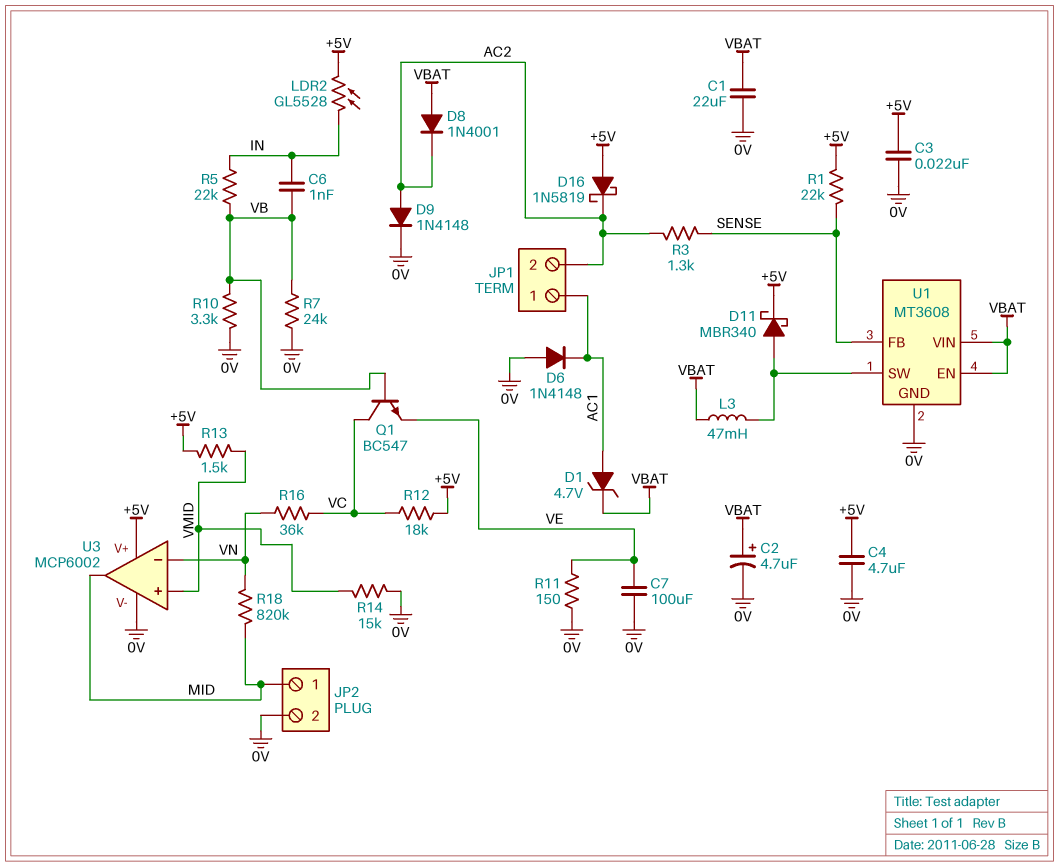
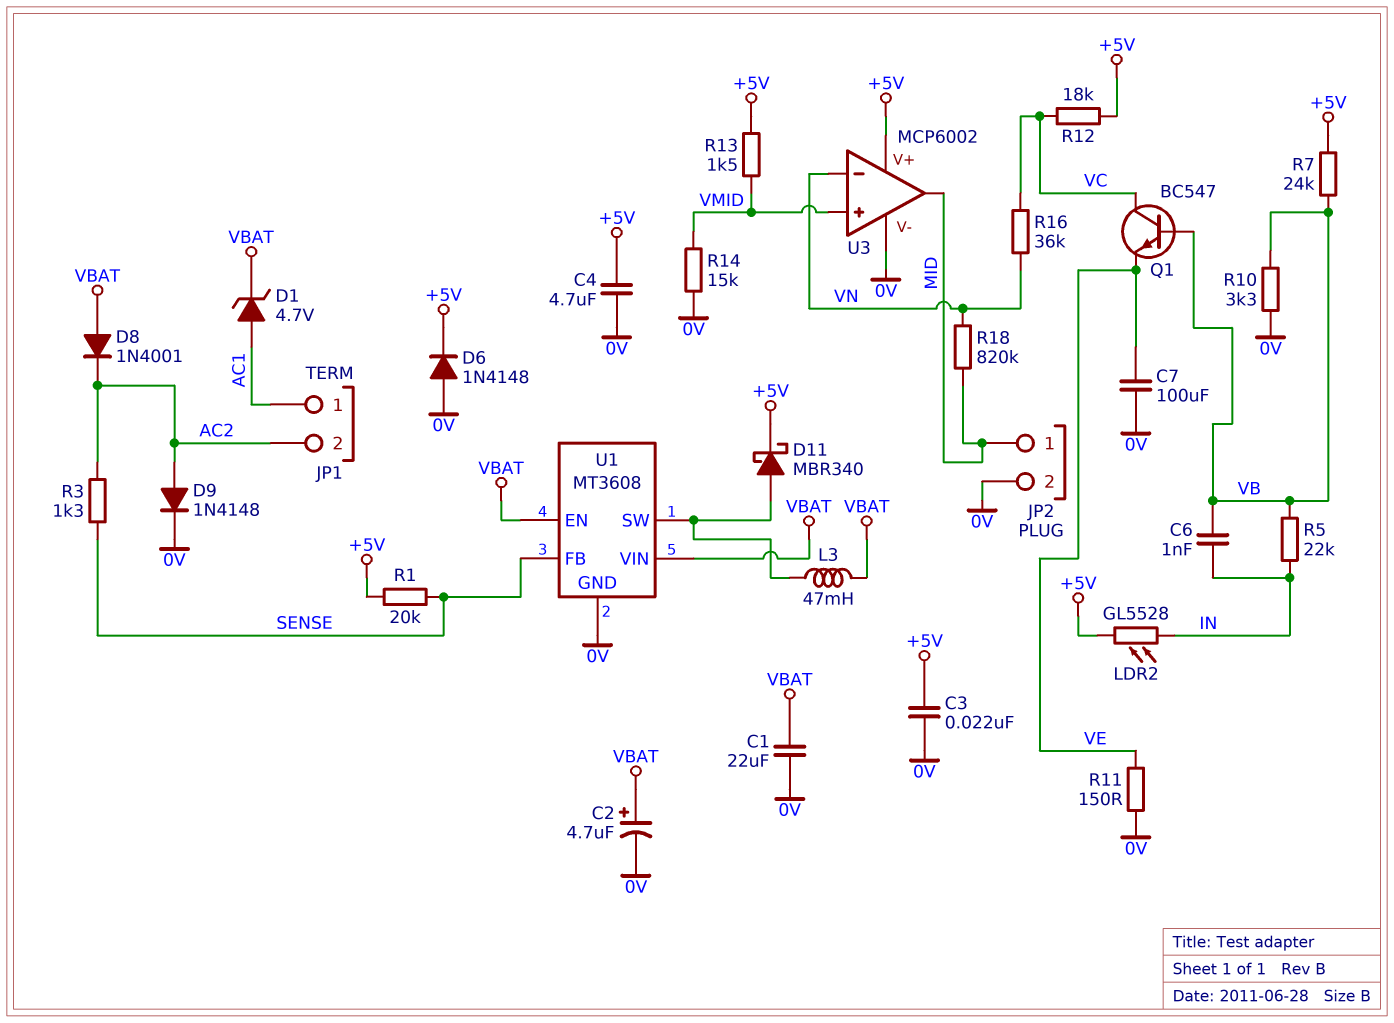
D6: diode 1N4148 (A 0V, K AC1) -> diode 1N4148 (A 0V, K +5V)
D16: schottky 1N5819 (A +5V, K AC2) -> none
R1: 22k (+5V, SENSE) -> 20k (+5V, SENSE)
R7: 24k (0V, VB) -> 24k (+5V, VB)

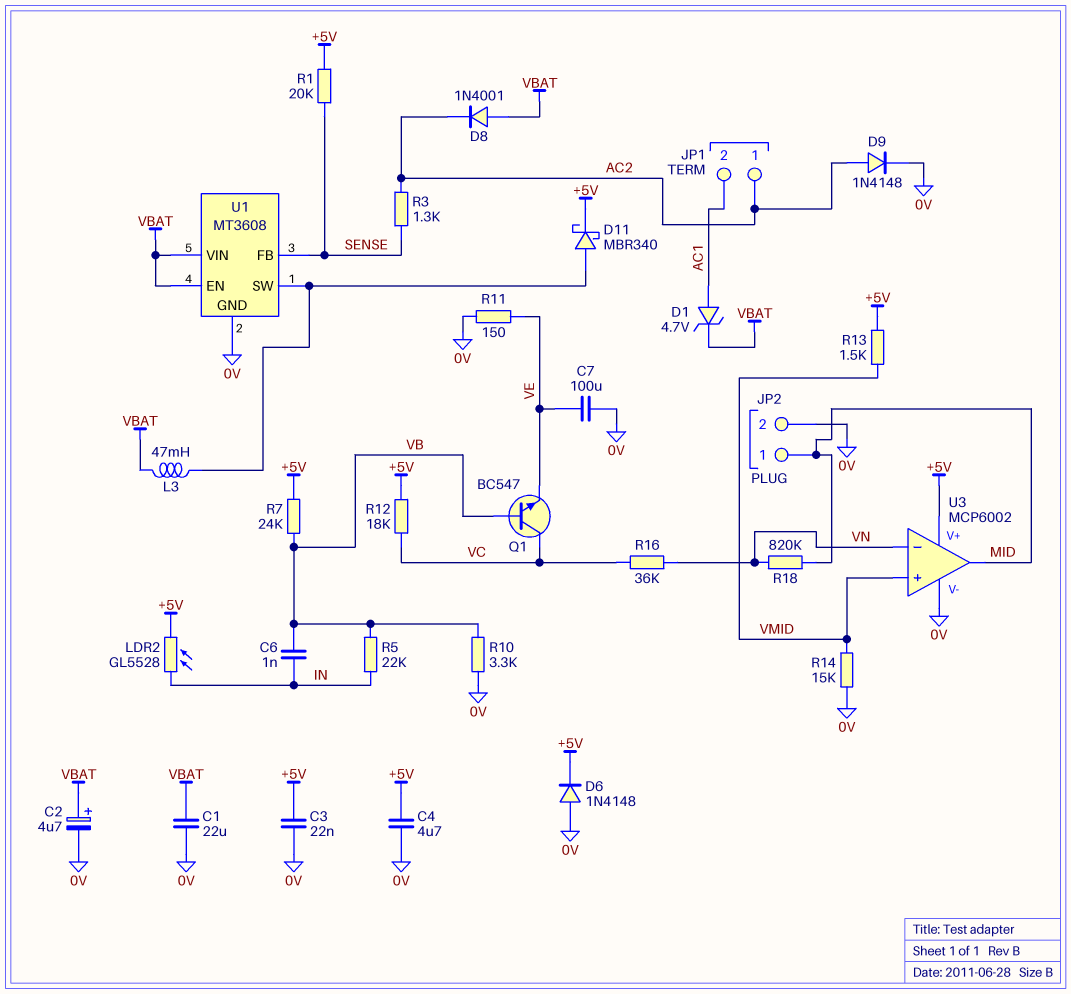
JP1 pin 1: AC1 -> AC2
JP1 pin 2: AC2 -> AC1

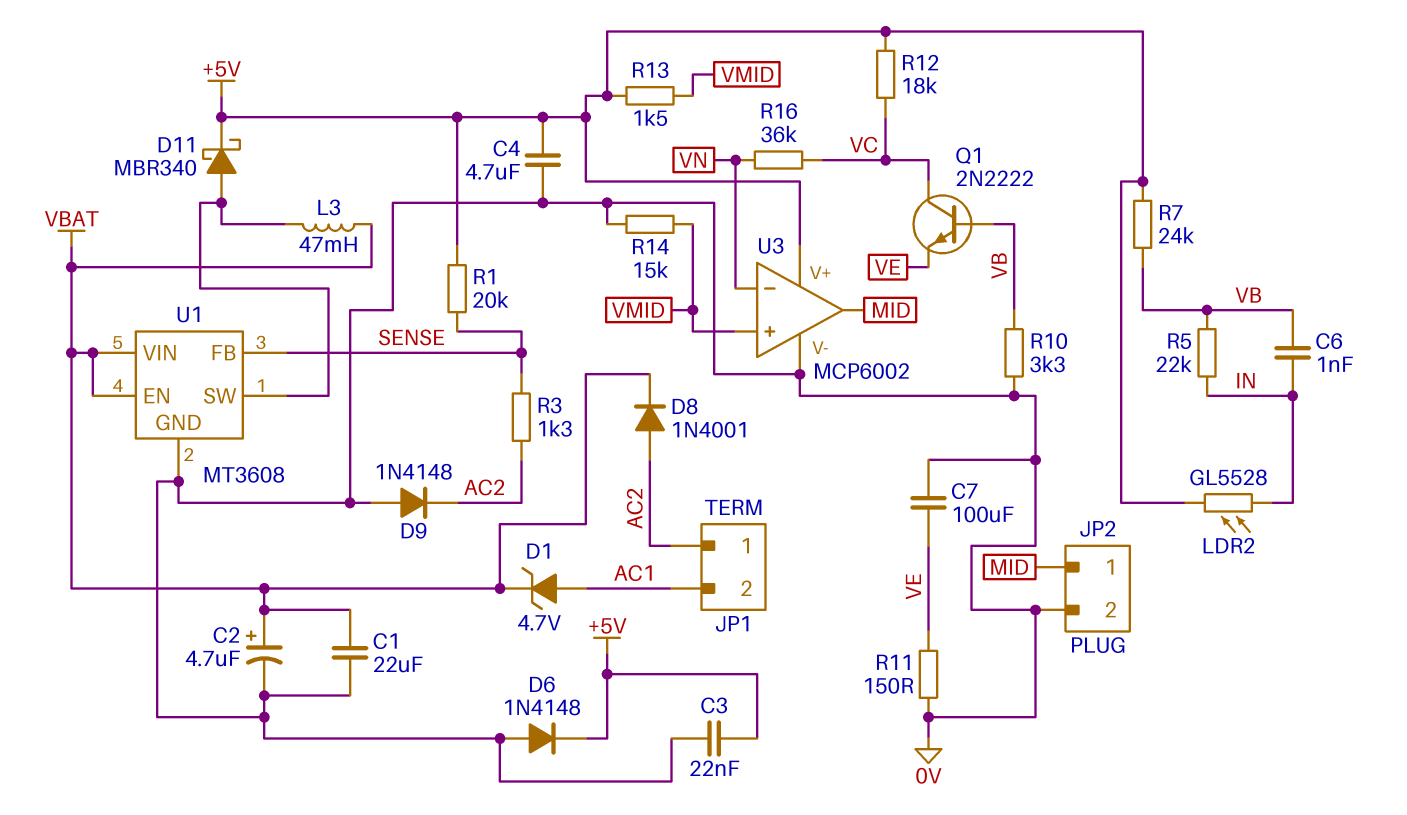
D8: diode 1N4001 (A VBAT, K AC2) -> diode 1N4001 (A AC2, K VBAT)
D9: diode 1N4148 (A AC2, K 0V) -> diode 1N4148 (A 0V, K AC2)
Q1: NPN BC547 (B VB, C VC, E VE) -> NPN 2N2222 (B VB, C VC, E VE)
R18: 820k (MID, VN) -> none

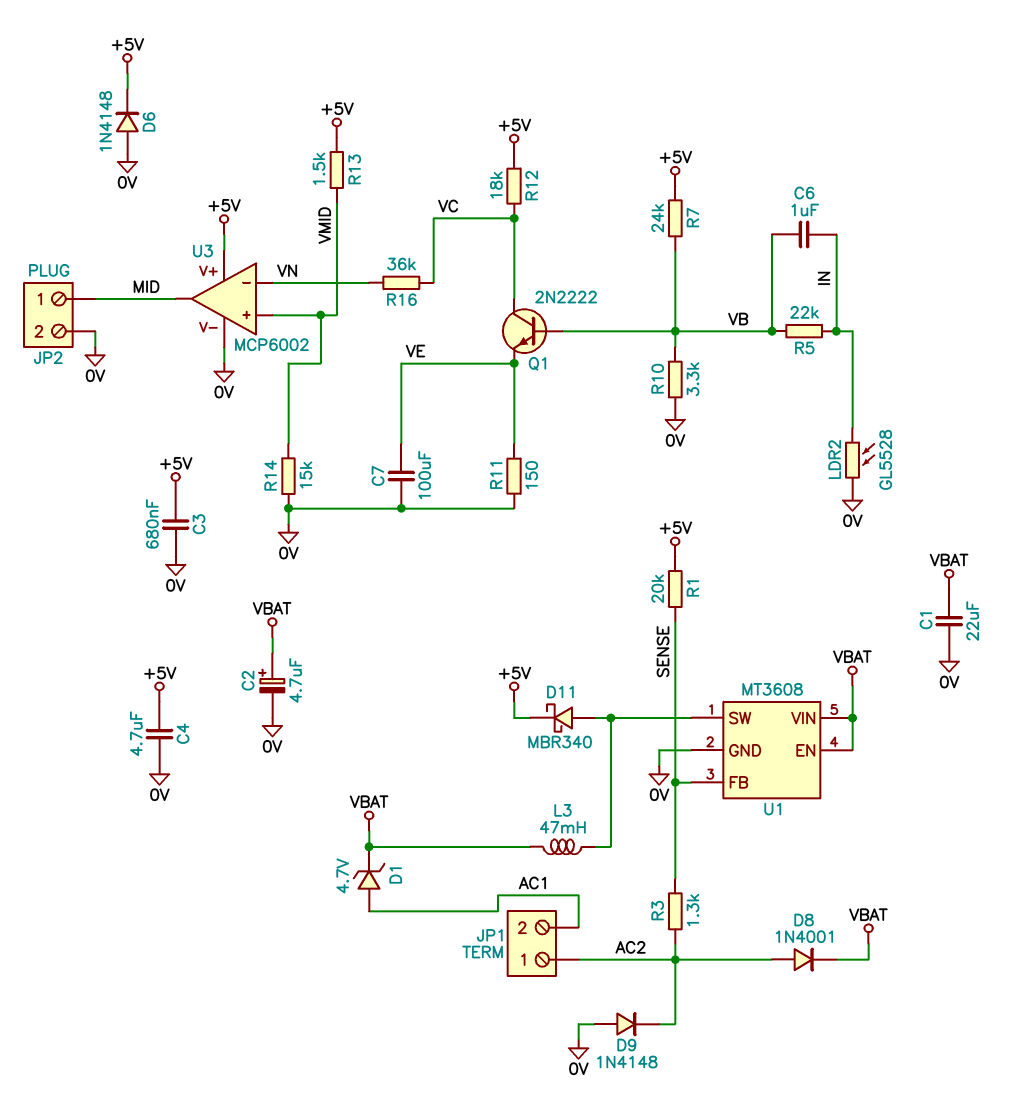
C3: 22nF (+5V, 0V) -> 680nF (+5V, 0V)
C6: 1nF (IN, VB) -> 1uF (IN, VB)
LDR2: GL5528 (+5V, IN) -> GL5528 (0V, IN)

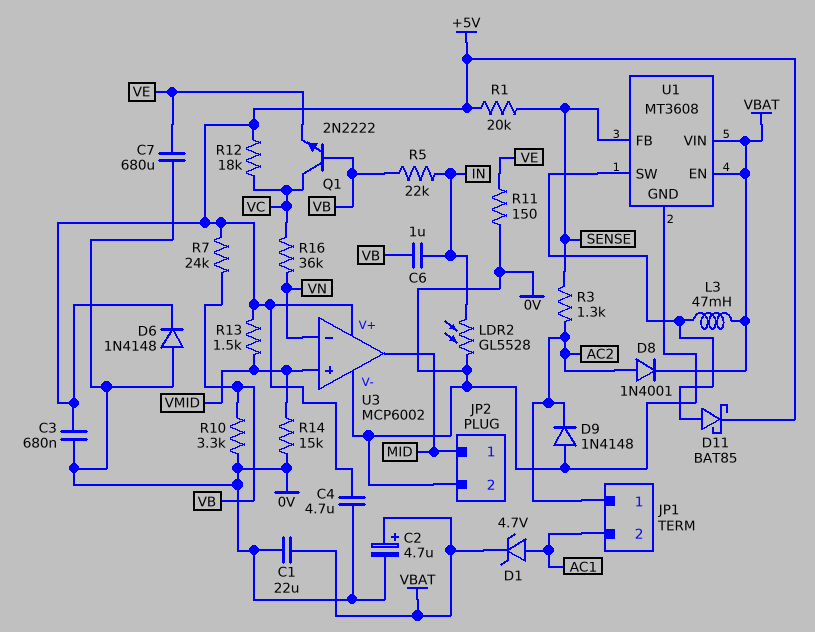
C7: 100uF (0V, VE) -> 680uF (0V, VE)
D11: schottky MBR340 (A U1/SW, K +5V) -> schottky BAT85 (A U1/SW, K +5V)

